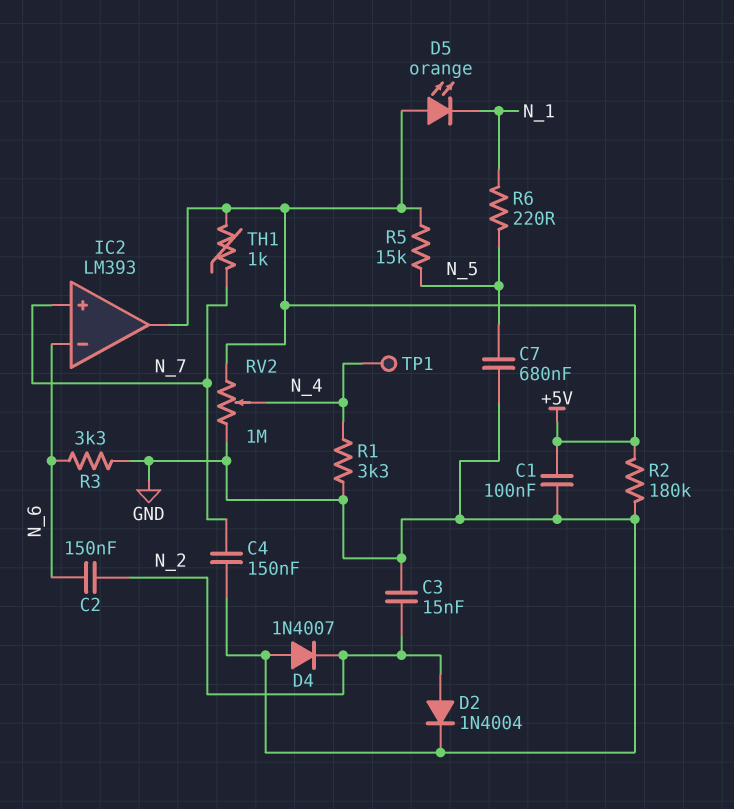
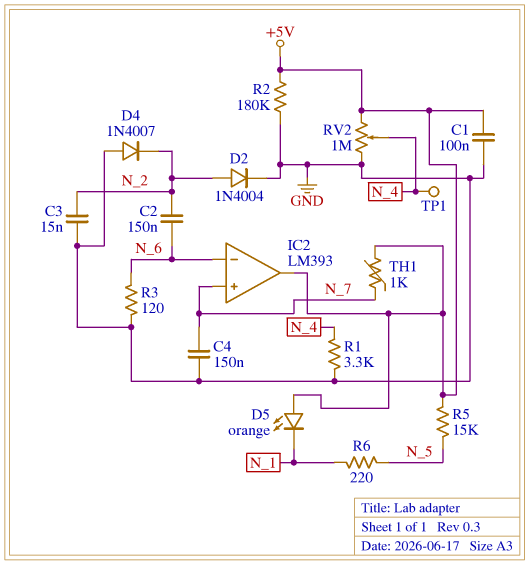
C7: 680nF (GND, N_5) -> none
R3: 3.3k (GND, N_6) -> 120 (GND, N_6)

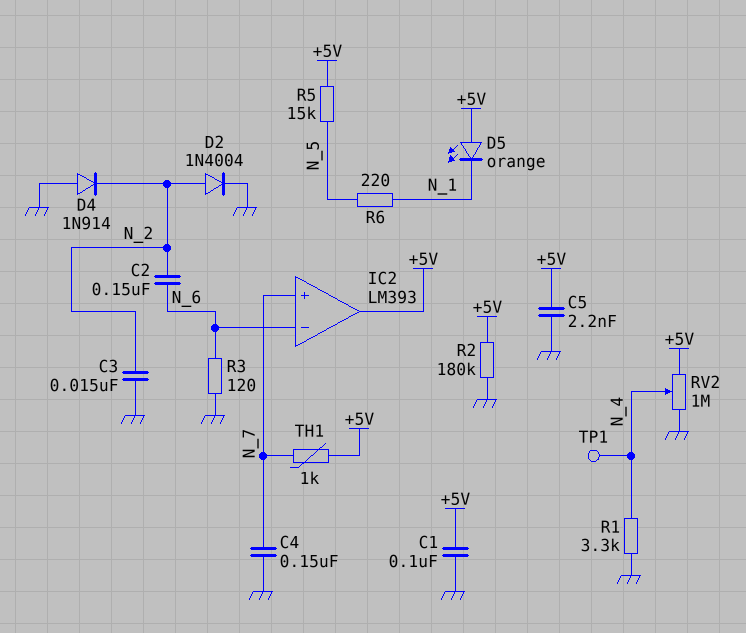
C5: none -> 2.2nF (+5V, GND)
D4: diode 1N4007 (A GND, K N_2) -> diode 1N914 (A GND, K N_2)

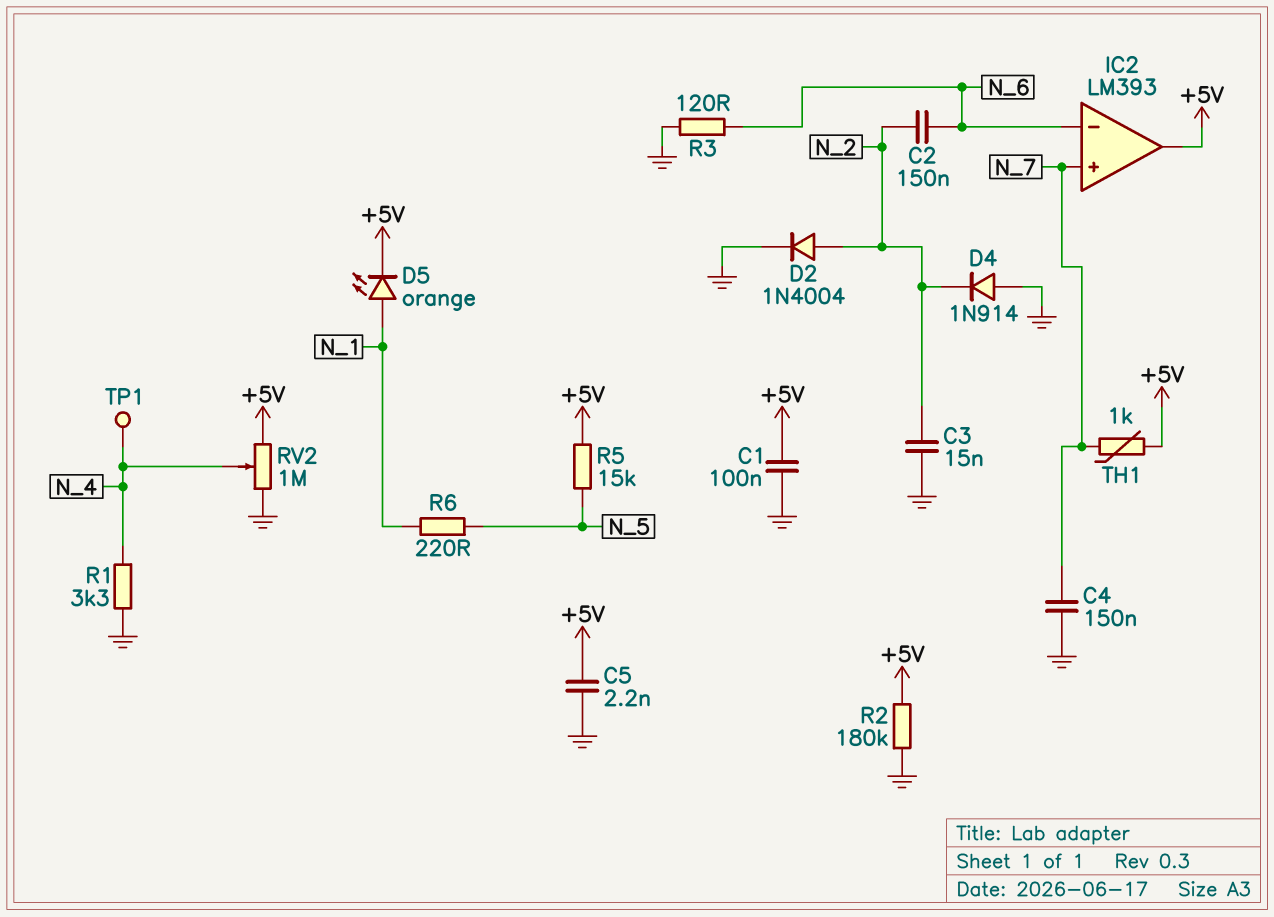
D5: LED orange (A +5V, K N_1) -> LED orange (A N_1, K +5V)

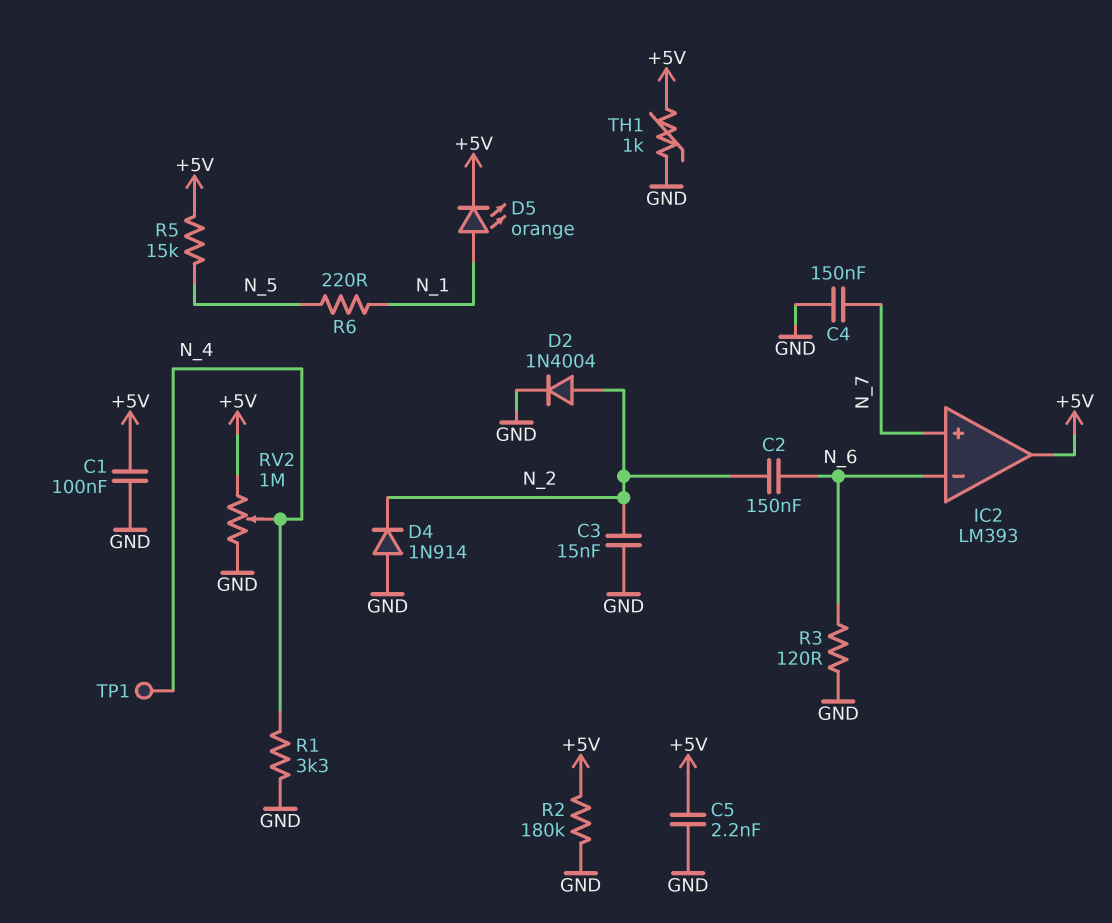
TH1: 1k (+5V, N_7) -> 1k (+5V, GND)

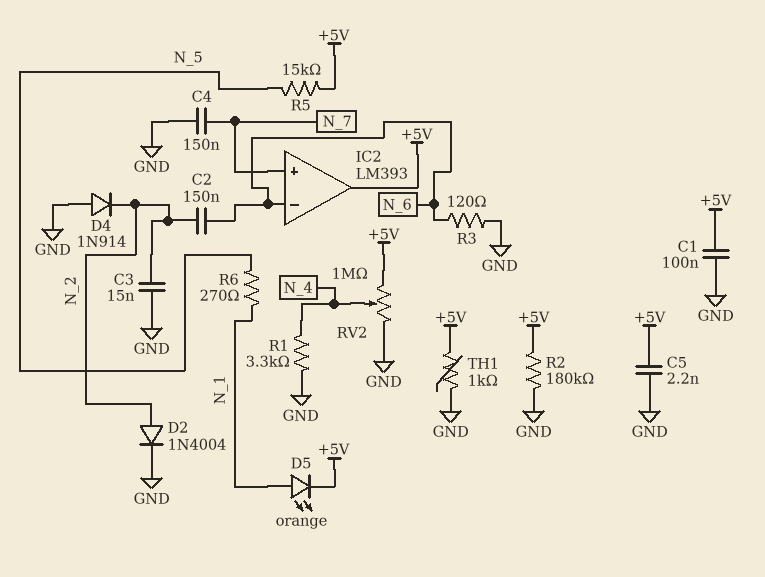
R6: 220 (N_1, N_5) -> 270 (N_1, N_5)
TP1: test point (N_4) -> none

